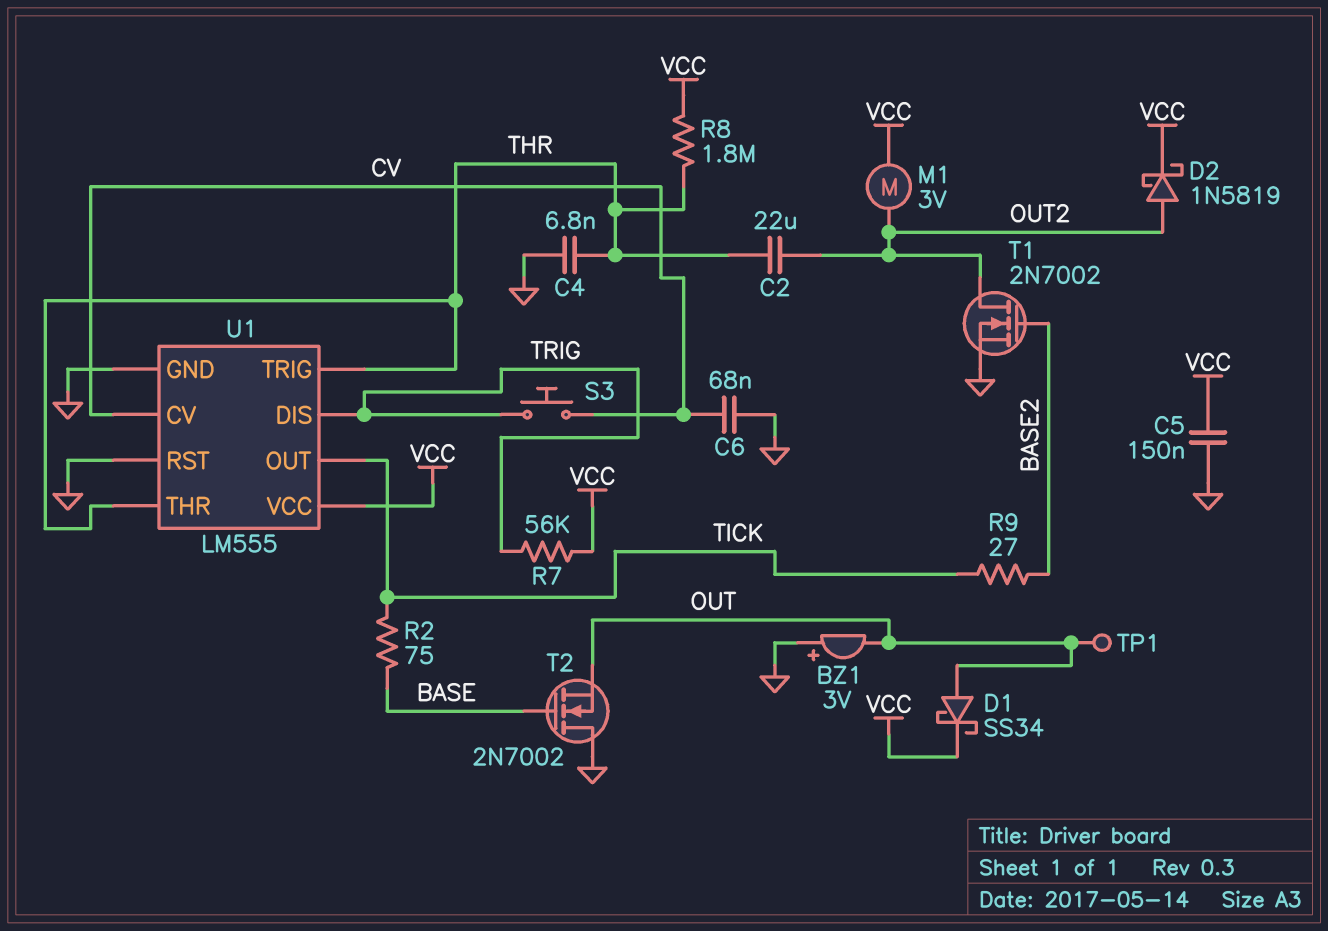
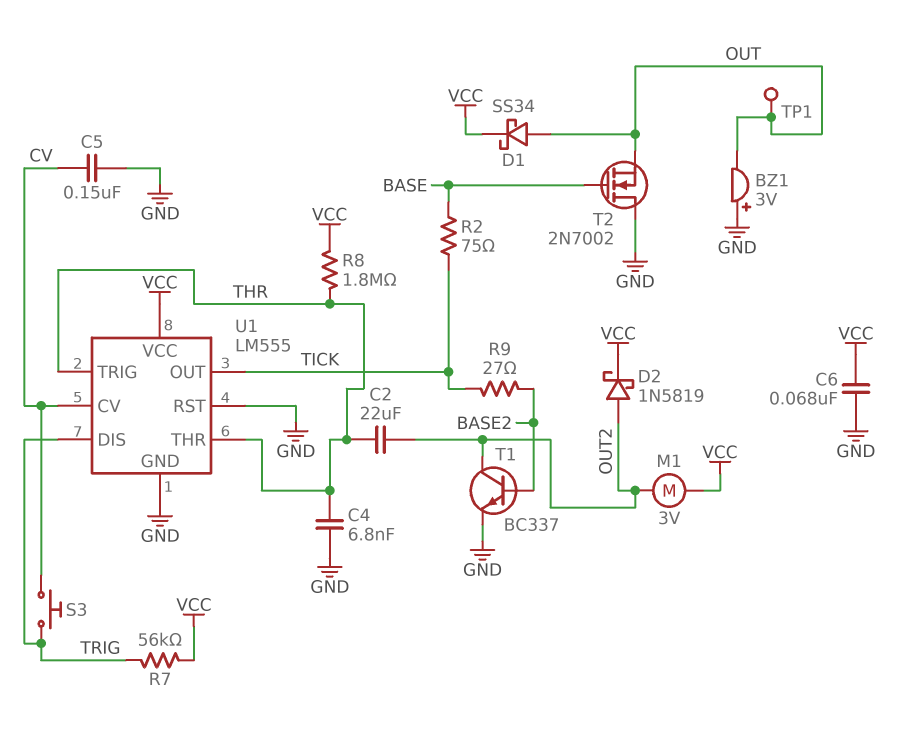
C5: 150nF (GND, VCC) -> 150nF (CV, GND)
C6: 68nF (CV, GND) -> 68nF (GND, VCC)
T1: NMOS 2N7002 (G BASE2, D OUT2, S GND) -> NPN BC337 (B BASE2, C OUT2, E GND)

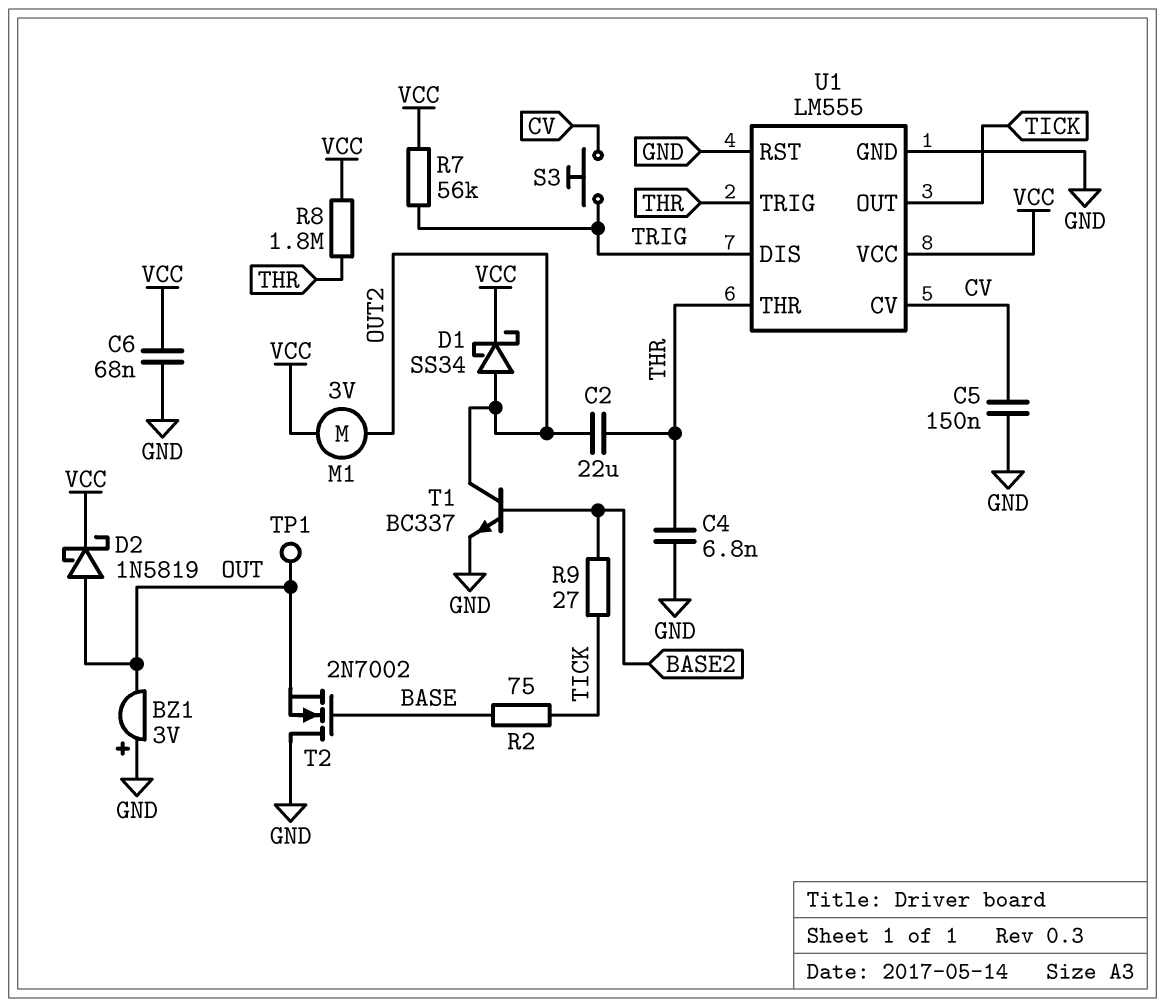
D1: schottky SS34 (A OUT, K VCC) -> schottky SS34 (A OUT2, K VCC)
D2: schottky 1N5819 (A OUT2, K VCC) -> schottky 1N5819 (A OUT, K VCC)

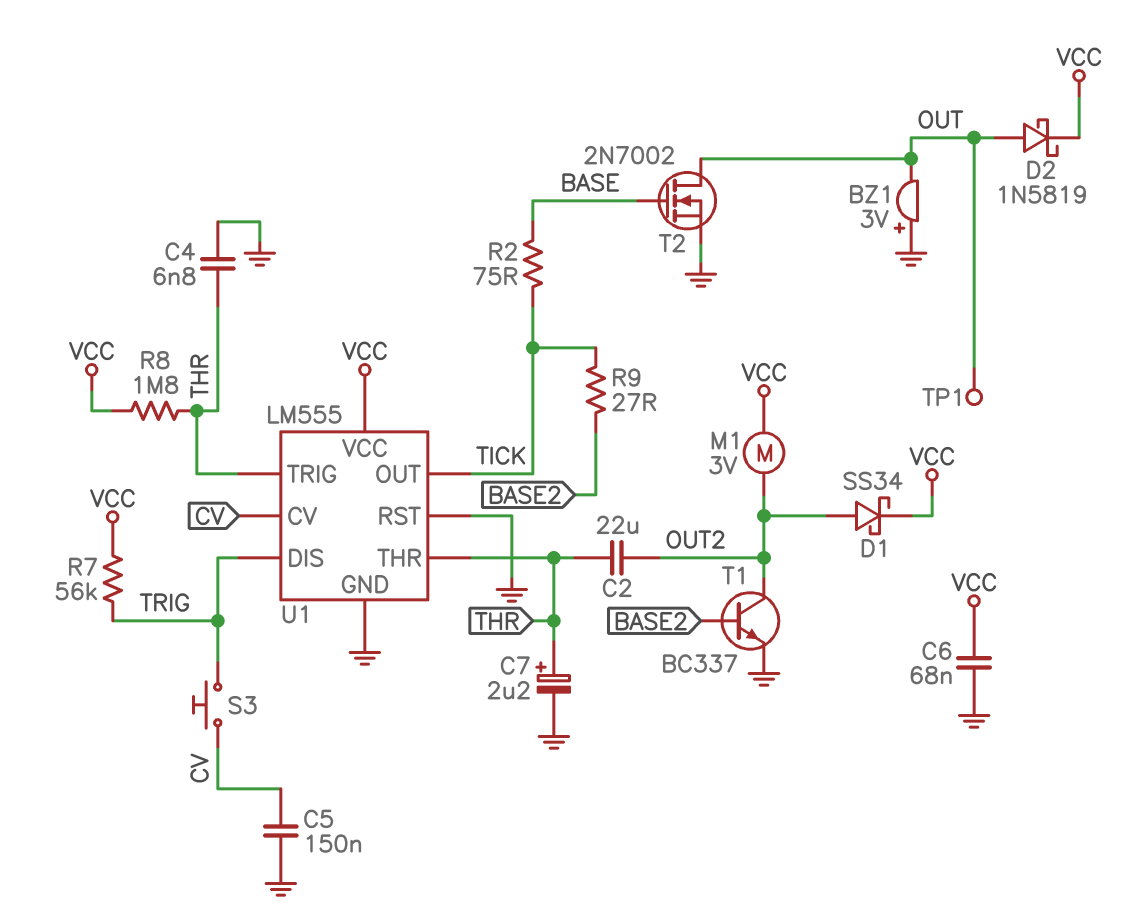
C7: none -> 2.2uF (plus THR, minus GND)
T2: NMOS 2N7002 (G BASE, D GND, S OUT) -> NMOS 2N7002 (G BASE, D OUT, S GND)

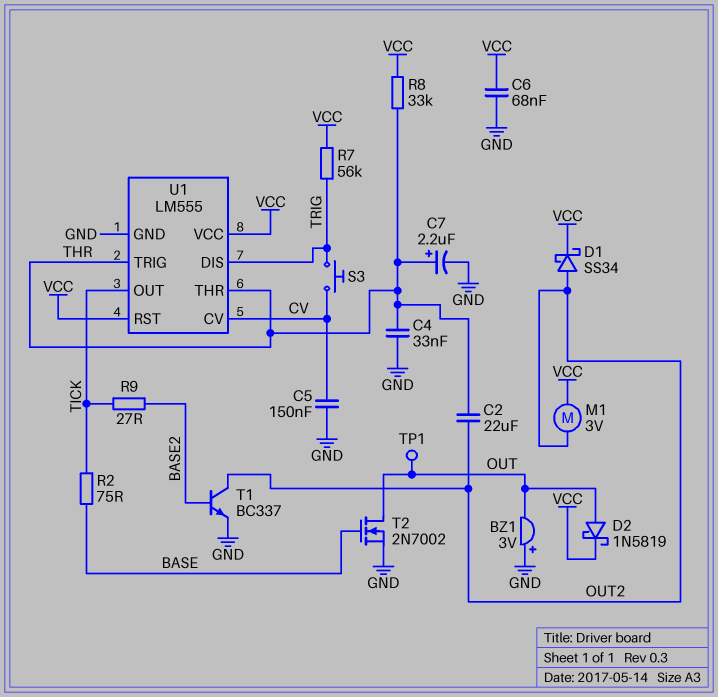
C4: 6.8nF (GND, THR) -> 33nF (GND, THR)
R8: 1.8M (THR, VCC) -> 33k (THR, VCC)
U1 pin RST: GND -> VCC

